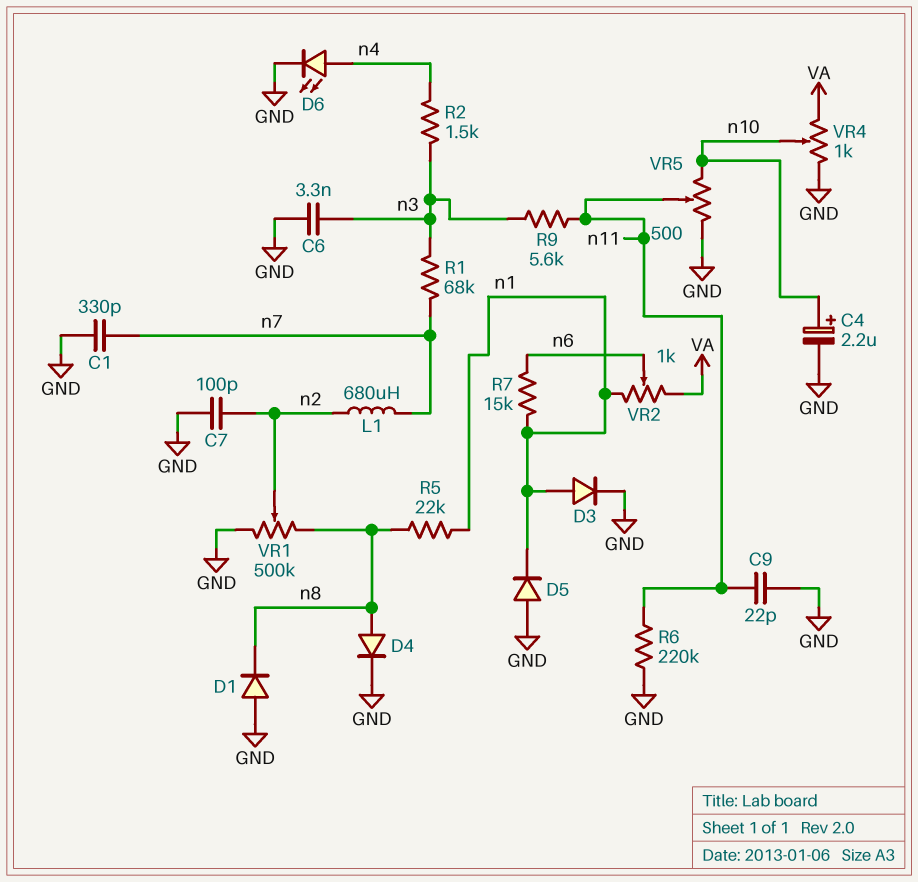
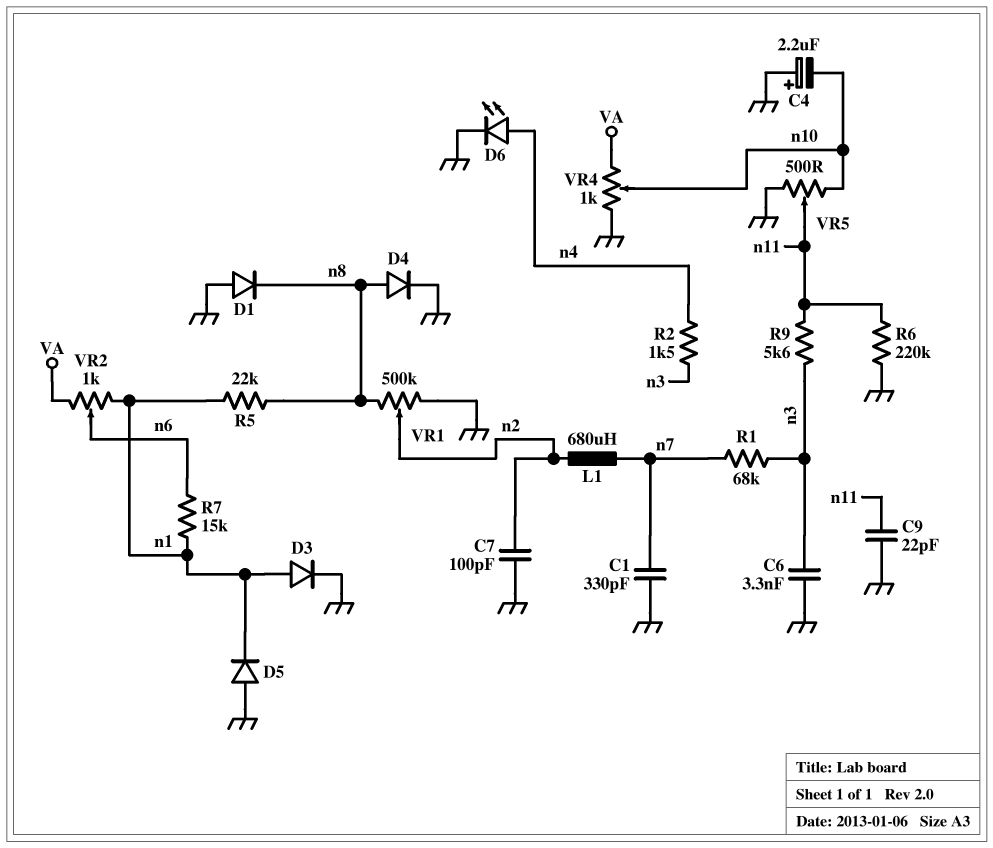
C4: 2.2uF (plus n10, minus GND) -> 2.2uF (plus GND, minus n10)

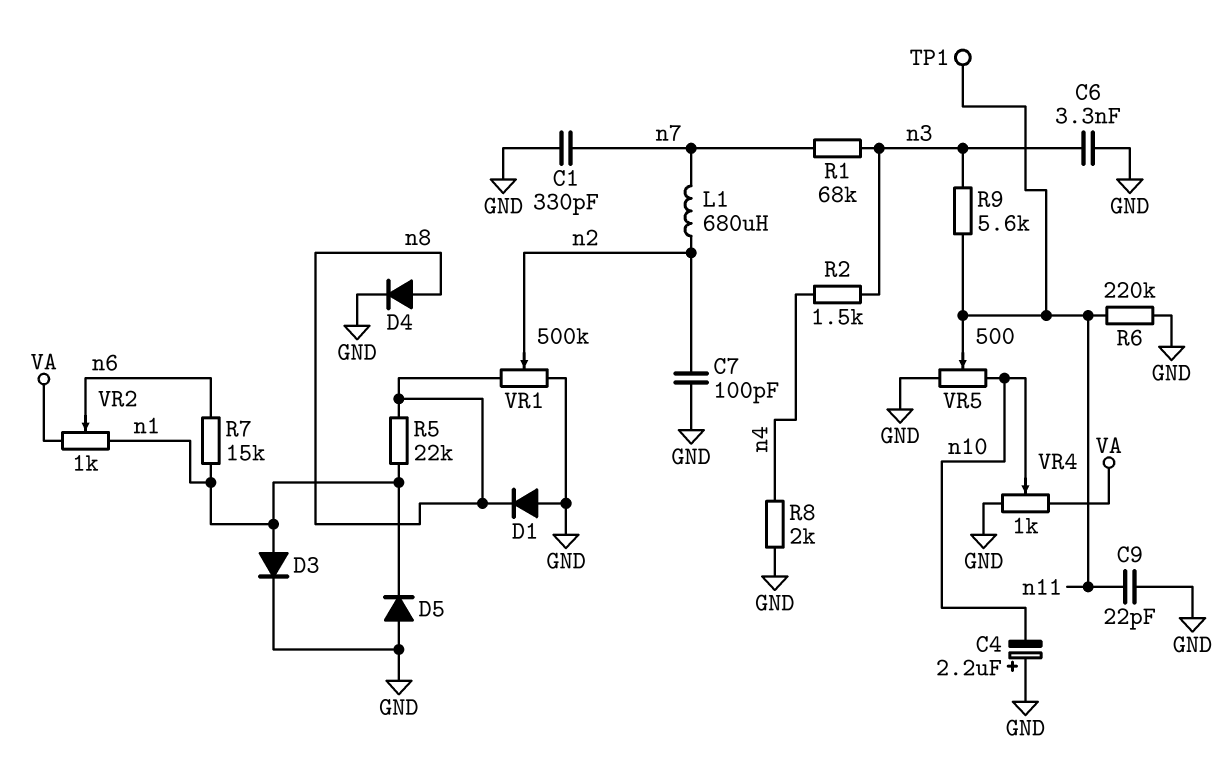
D6: LED (A n4, K GND) -> none
R8: none -> 2k (GND, n4)
TP1: none -> test point (n11)

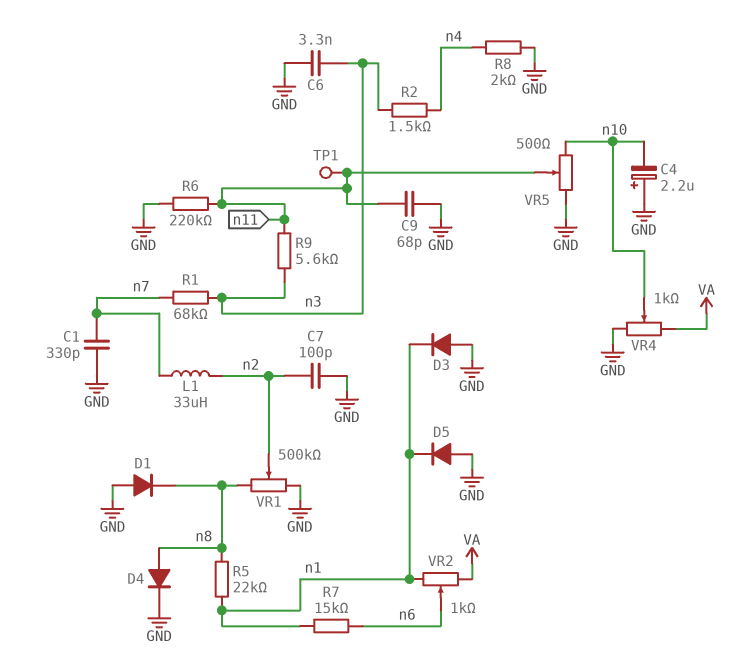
C9: 22pF (GND, n11) -> 68pF (GND, n11)
D3: diode (A n1, K GND) -> diode (A GND, K n1)
L1: 680uH (n2, n7) -> 33uH (n2, n7)

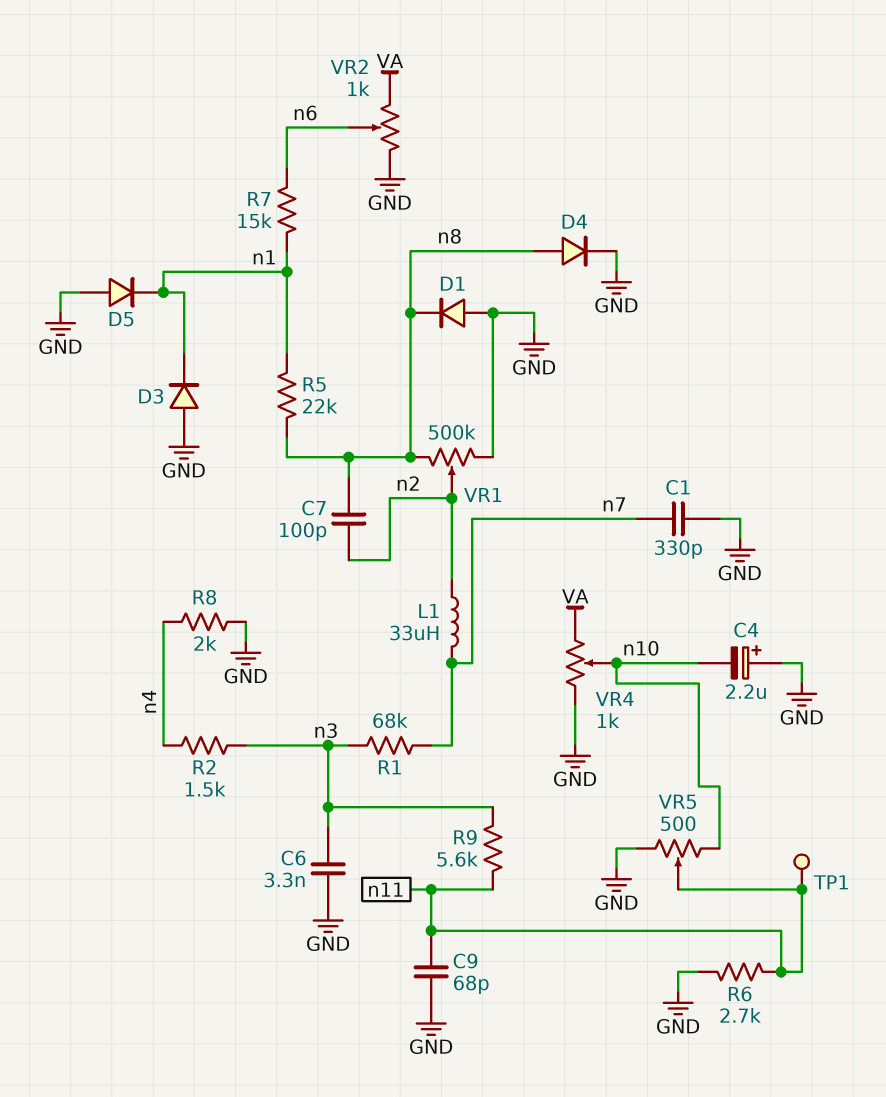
C7: 100pF (GND, n2) -> 100pF (n2, n8)
R6: 220k (GND, n11) -> 2.7k (GND, n11)
VR2: 1k (VA, n1, wiper n6) -> 1k (GND, VA, wiper n6)

